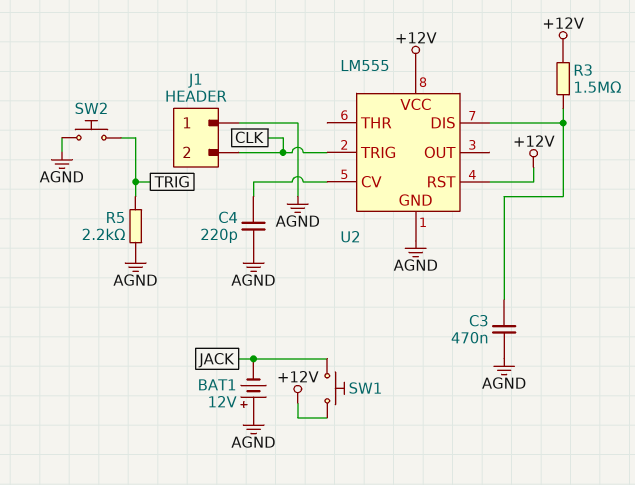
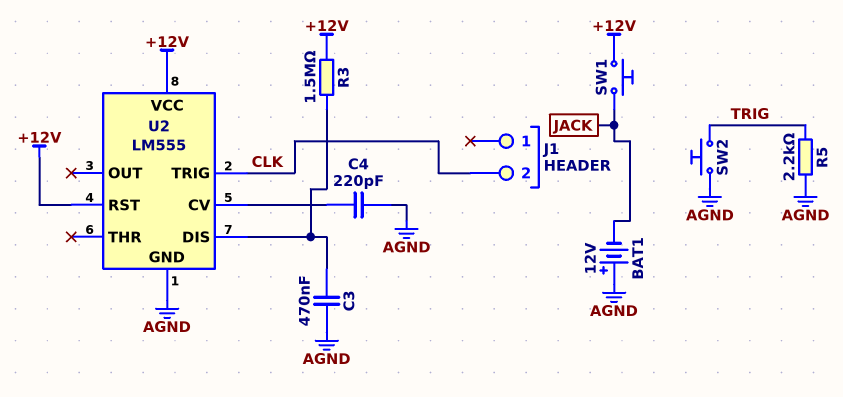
J1 pin 1: AGND -> none

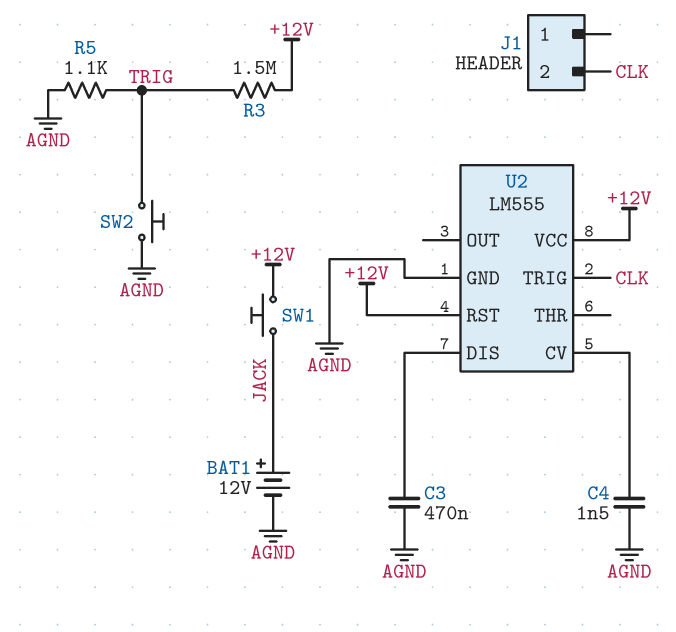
BAT1: 12V (plus AGND, minus JACK) -> 12V (plus JACK, minus AGND)
C4: 220pF (AGND, U2/CV) -> 1.5nF (AGND, U2/CV)
R3: 1.5M (+12V, U2/DIS) -> 1.5M (+12V, TRIG)
R5: 2.2k (AGND, TRIG) -> 1.1k (AGND, TRIG)

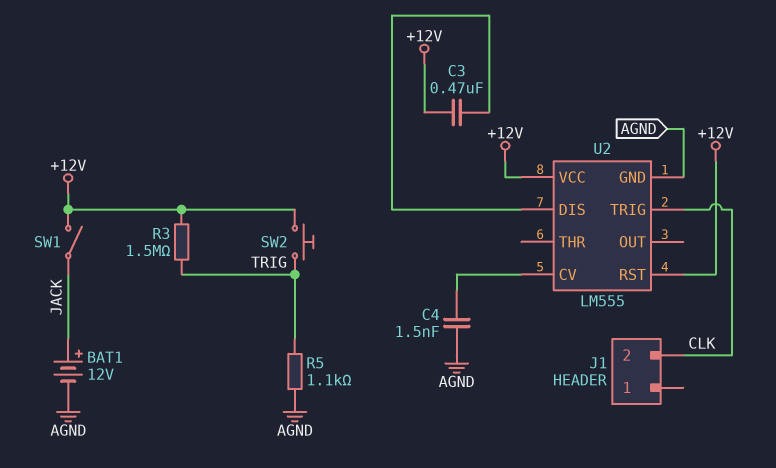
C3: 470nF (AGND, U2/DIS) -> 470nF (+12V, U2/DIS)
SW1: button (+12V, JACK) -> switch (+12V, JACK)
SW2: button (AGND, TRIG) -> button (+12V, TRIG)

